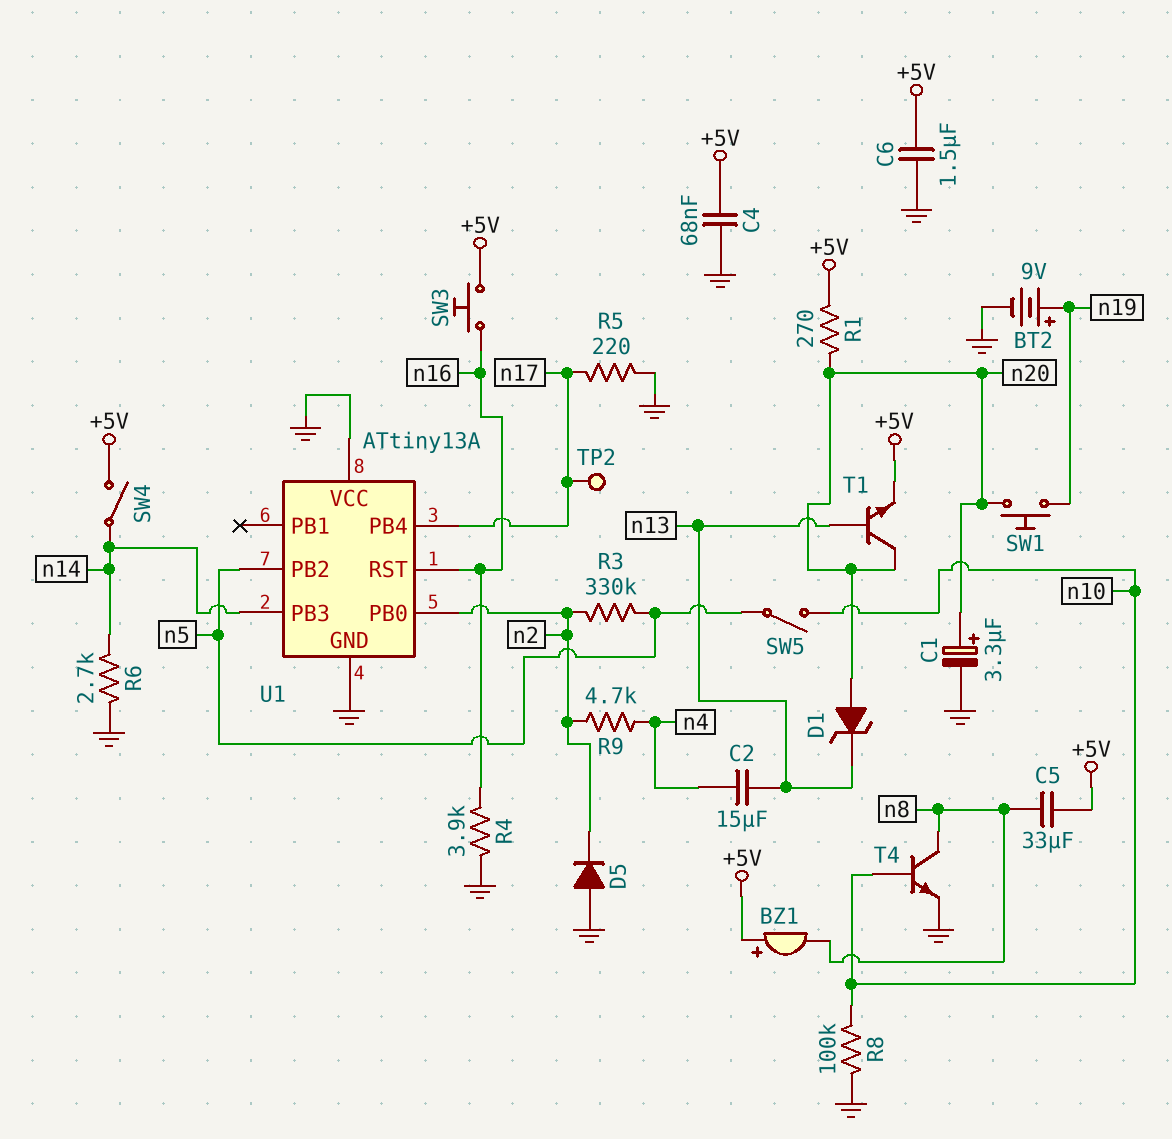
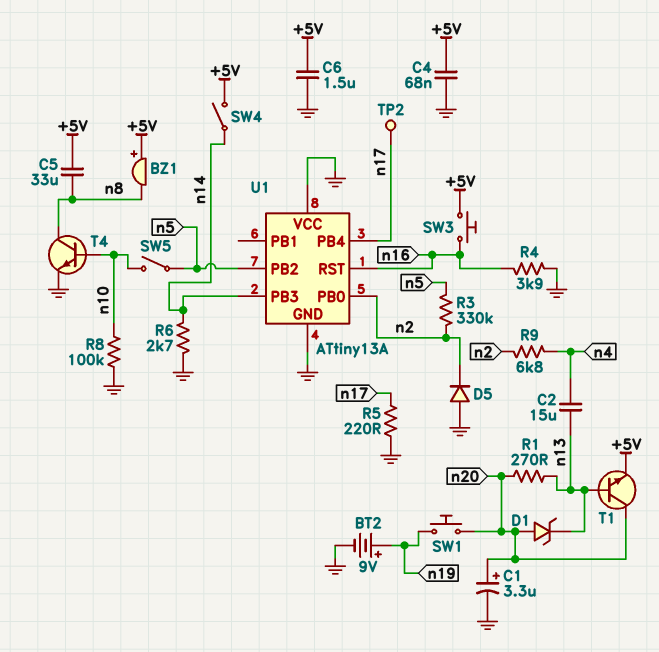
R1: 270 (+5V, n20) -> 270 (n13, n20)
R9: 4.7k (n2, n4) -> 6.8k (n2, n4)

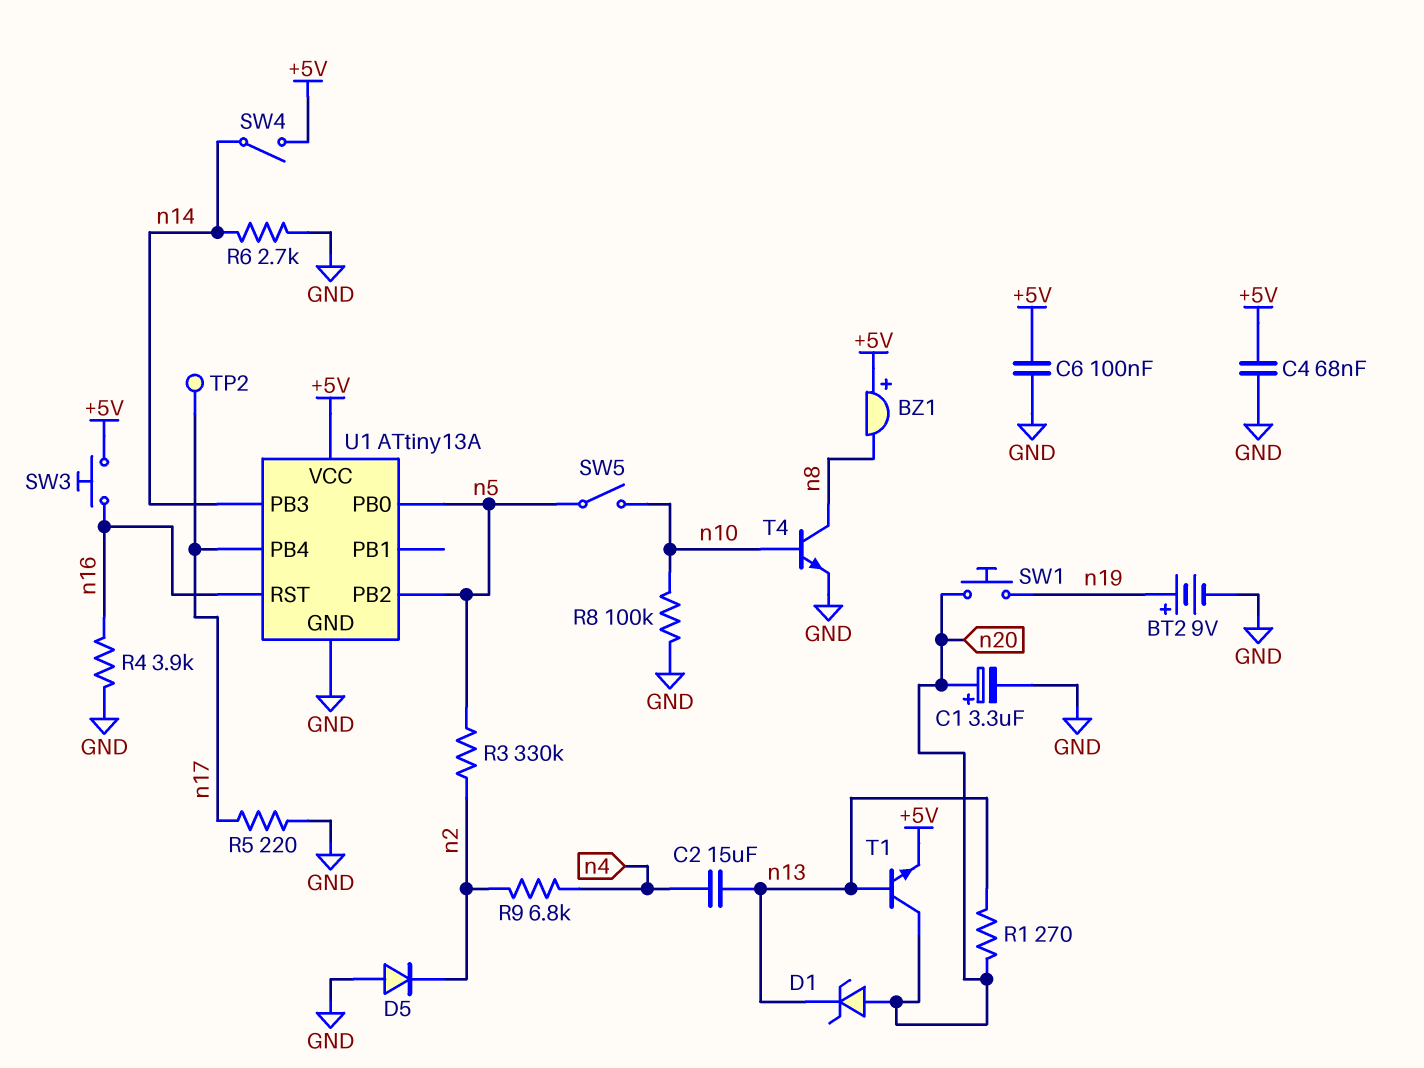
C5: 33uF (+5V, n8) -> none
C6: 1.5uF (+5V, GND) -> 100nF (+5V, GND)
U1 pin PB0: n2 -> n5
U1 pin VCC: GND -> +5V

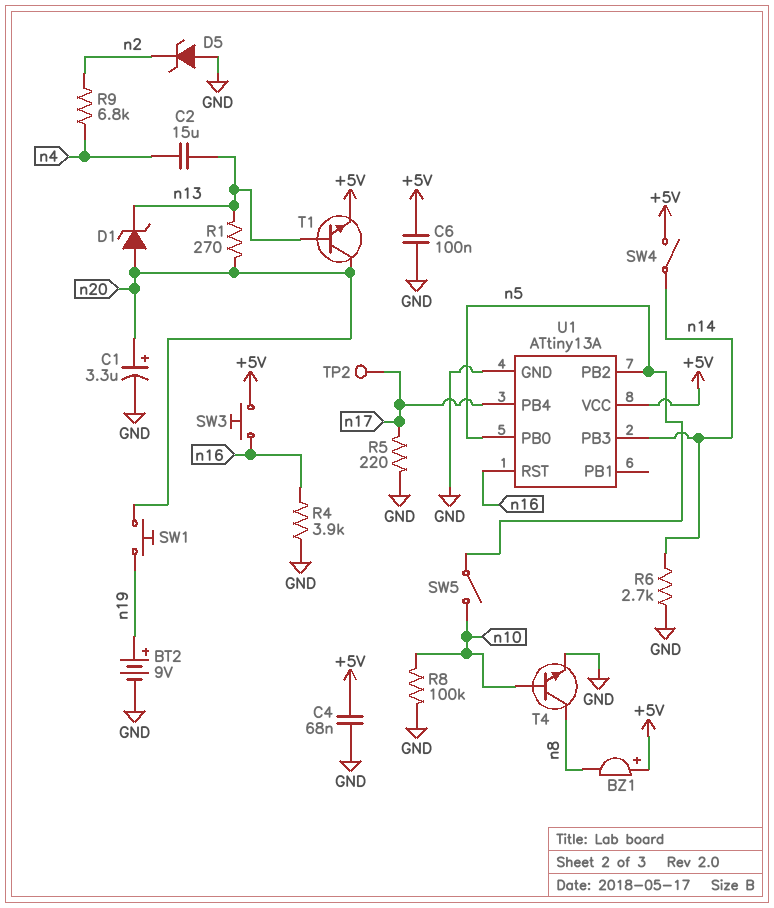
D5: diode (A GND, K n2) -> zener (A GND, K n2)
R3: 330k (n2, n5) -> none

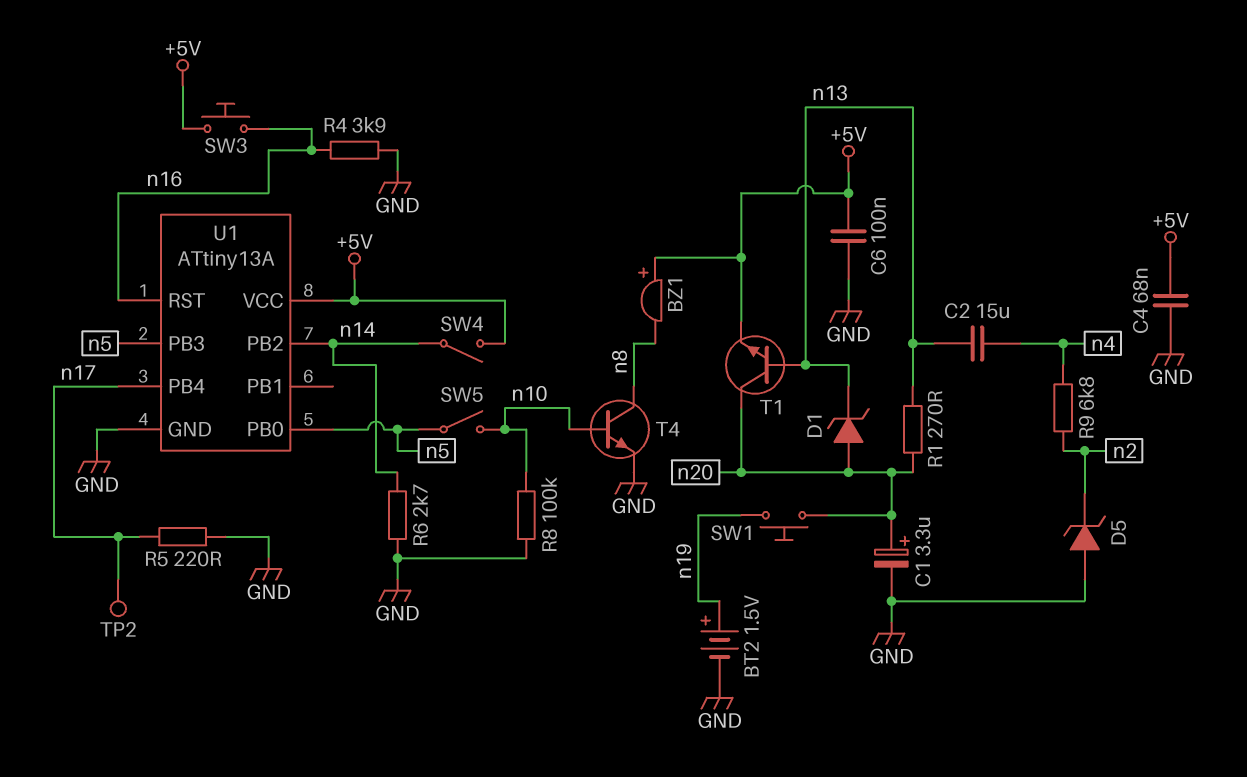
BT2: 9V (plus n19, minus GND) -> 1.5V (plus n19, minus GND)
U1 pin PB2: n5 -> n14
U1 pin PB3: n14 -> n5

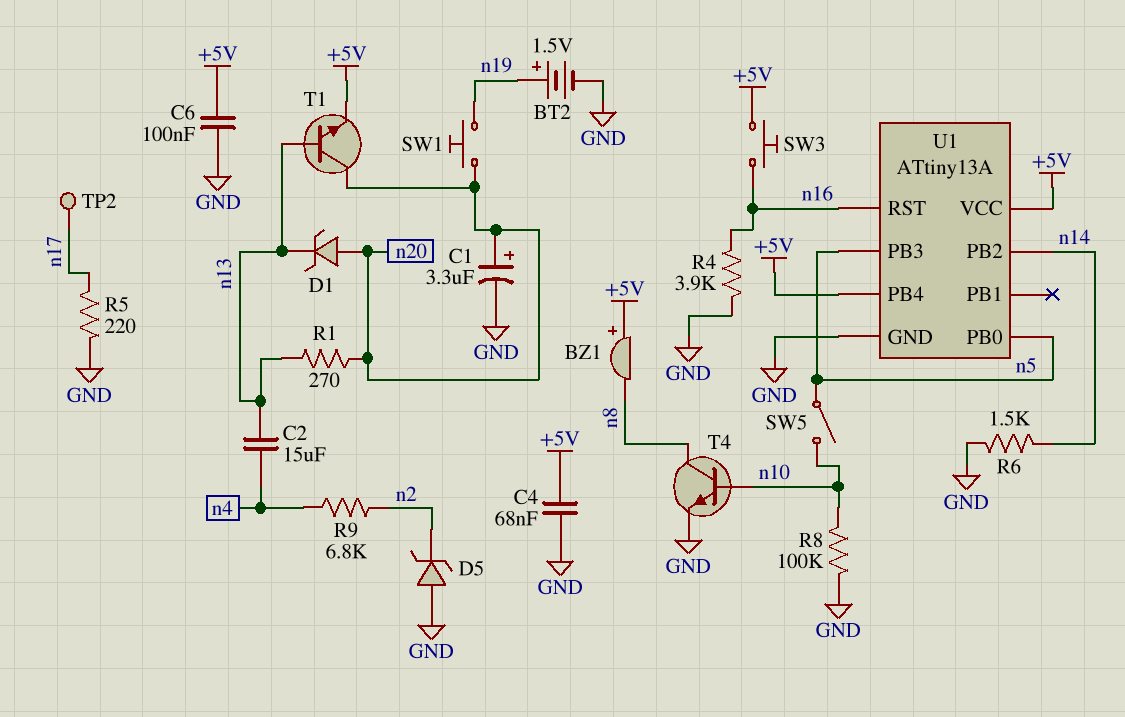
R6: 2.7k (GND, n14) -> 1.5k (GND, n14)
SW4: switch (+5V, n14) -> none
U1 pin PB4: n17 -> +5V

